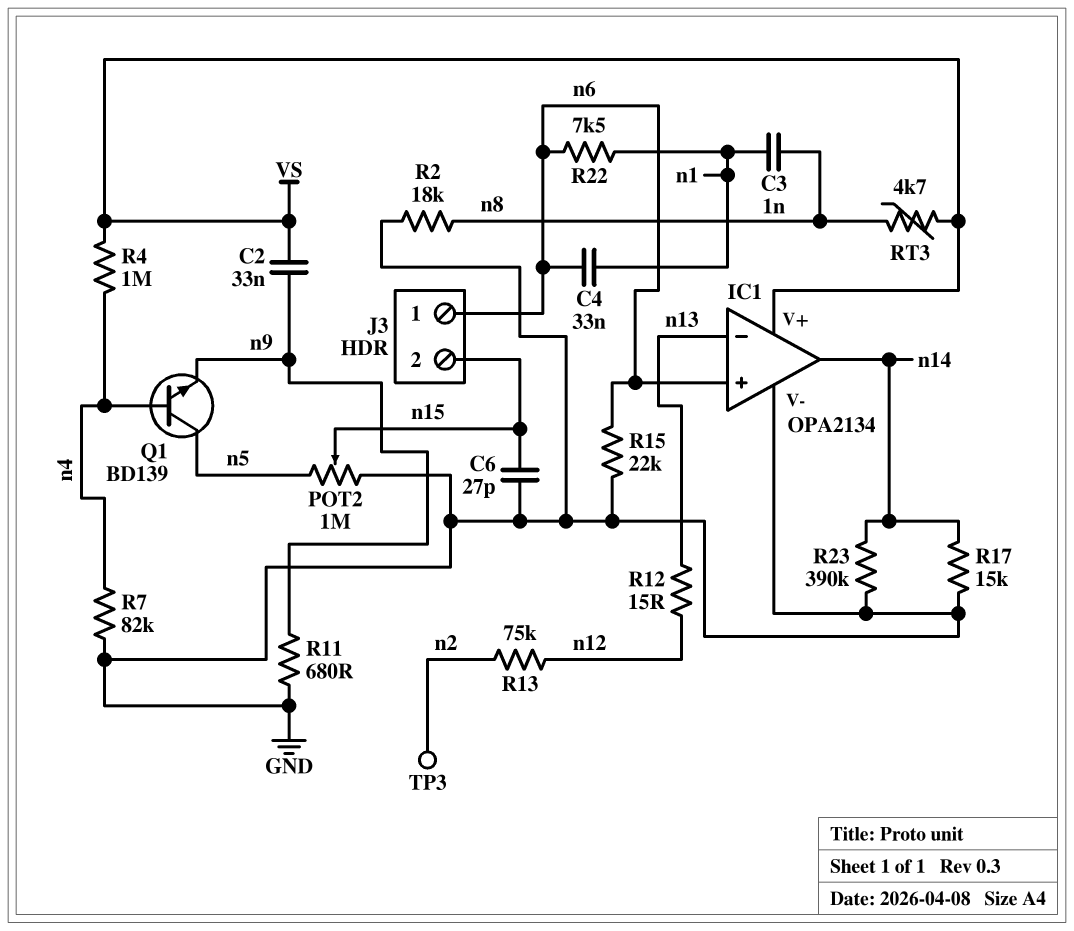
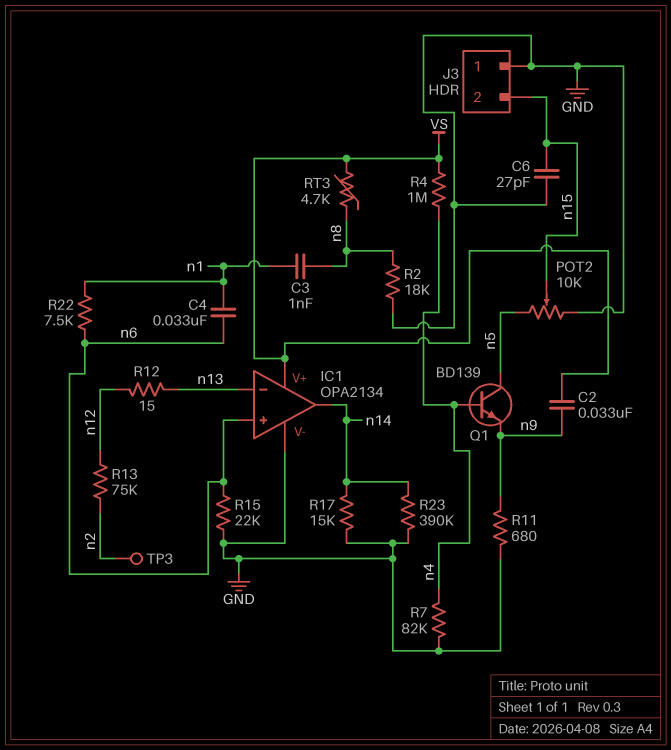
J3 pin 1: n6 -> GND
POT2: 1M (GND, n5, wiper n15) -> 10k (GND, n5, wiper n15)

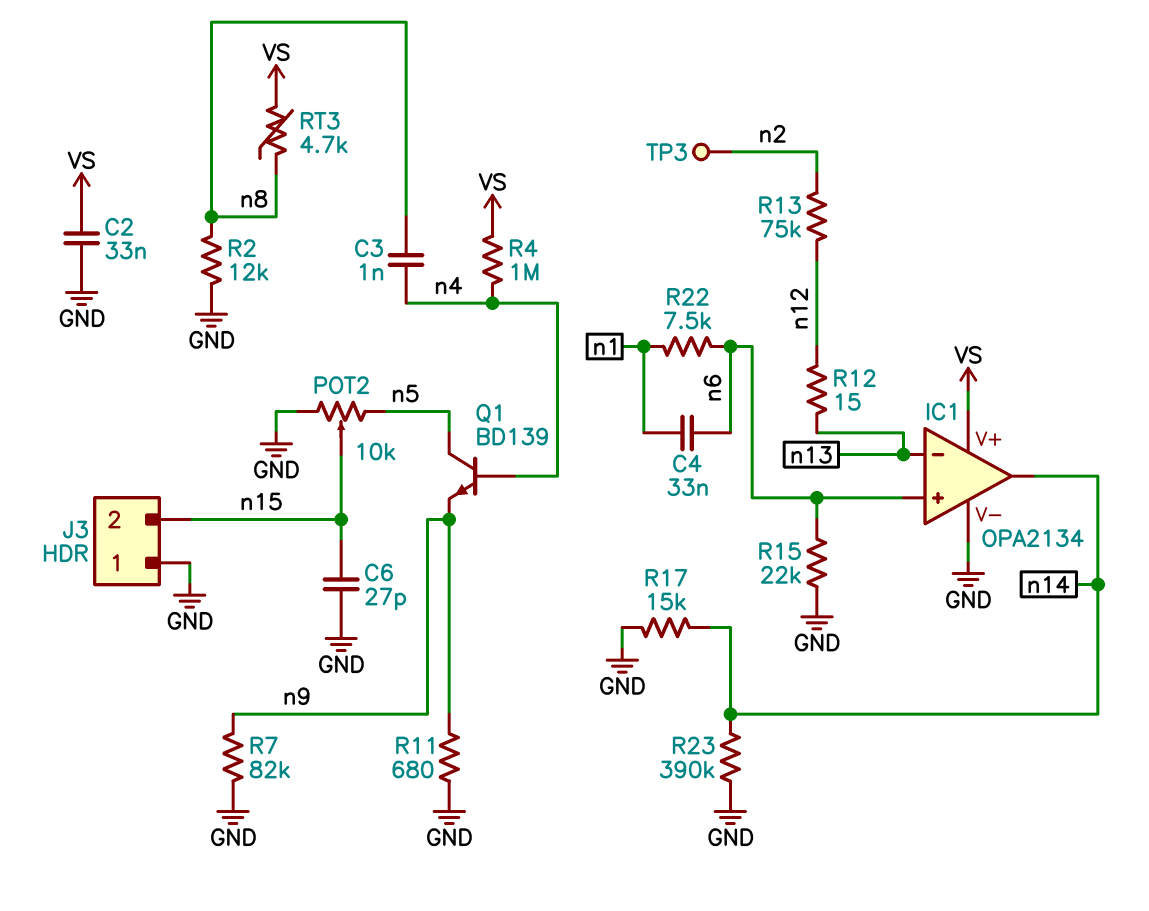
C2: 33nF (VS, n9) -> 33nF (GND, VS)
C3: 1nF (n1, n8) -> 1nF (n4, n8)
R2: 18k (GND, n8) -> 12k (GND, n8)
R7: 82k (GND, n4) -> 82k (GND, n9)

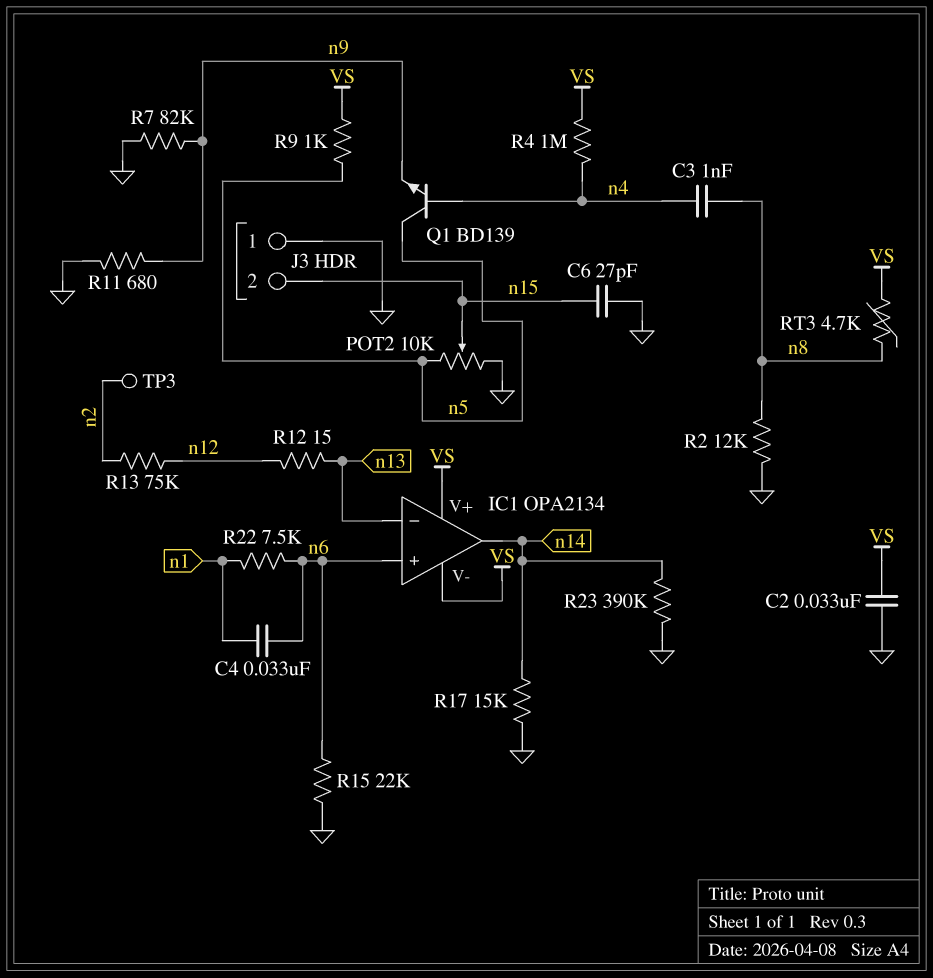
IC1 pin V-: GND -> VS
R9: none -> 1k (VS, n5)

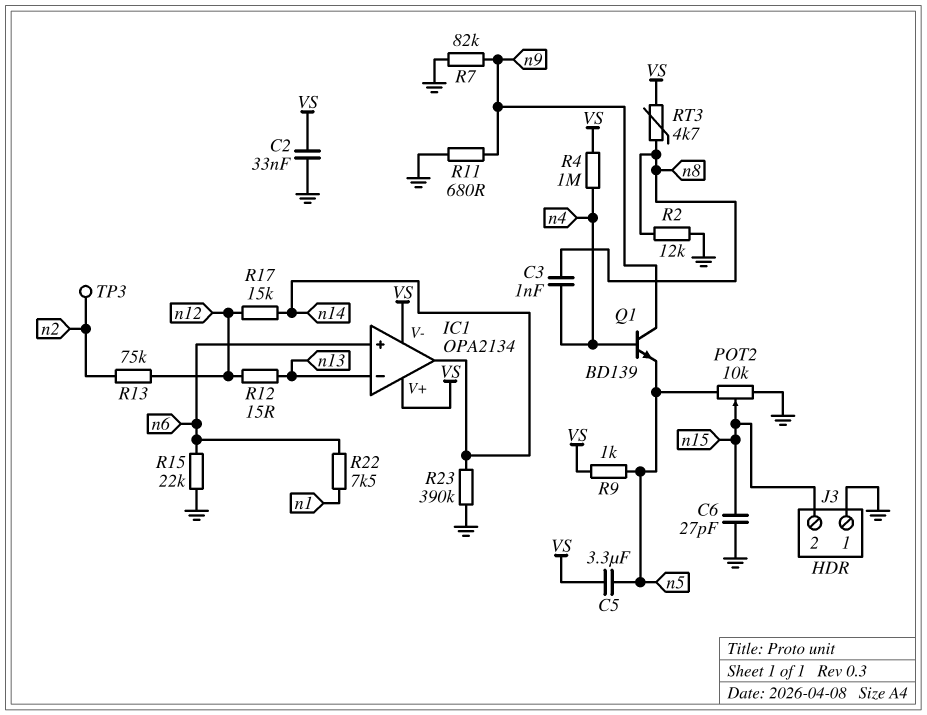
C4: 33nF (n1, n6) -> none
C5: none -> 3.3uF (VS, n5)
Q1: NPN BD139 (B n4, C n5, E n9) -> NPN BD139 (B n4, C n9, E n5)
R17: 15k (GND, n14) -> 15k (n12, n14)

